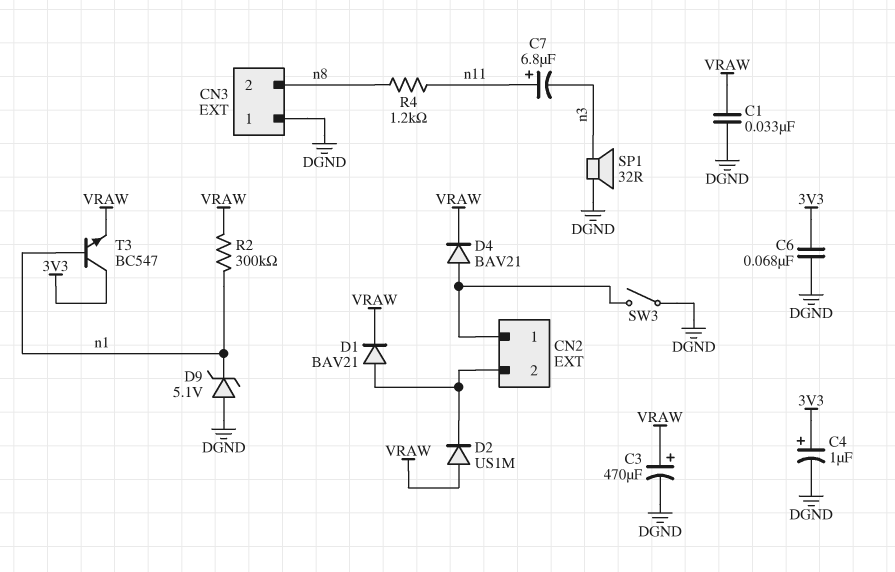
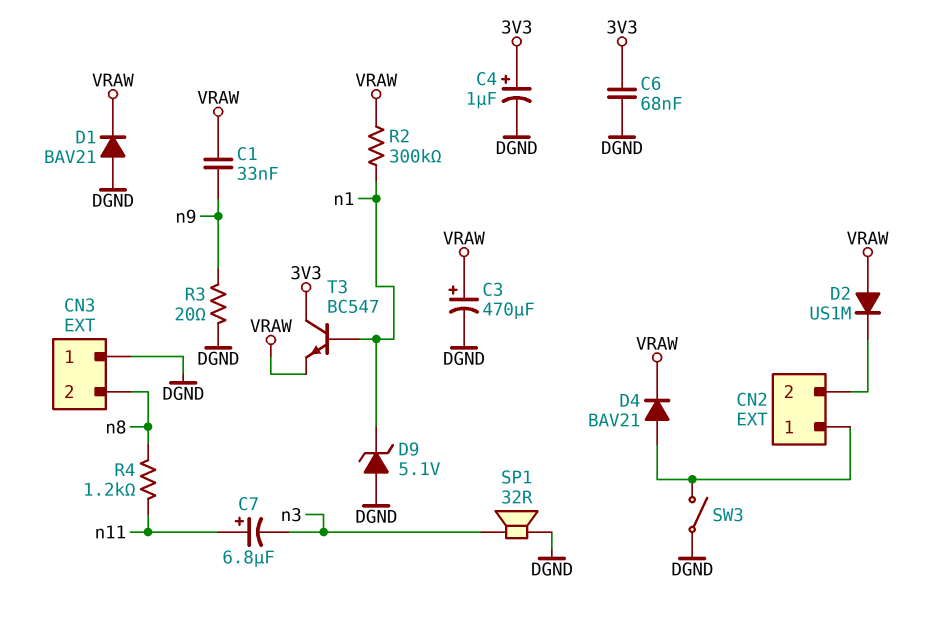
C1: 33nF (DGND, VRAW) -> 33nF (VRAW, n9)
D1: diode BAV21 (A CN2/2, K VRAW) -> diode BAV21 (A DGND, K VRAW)
R3: none -> 20 (DGND, n9)

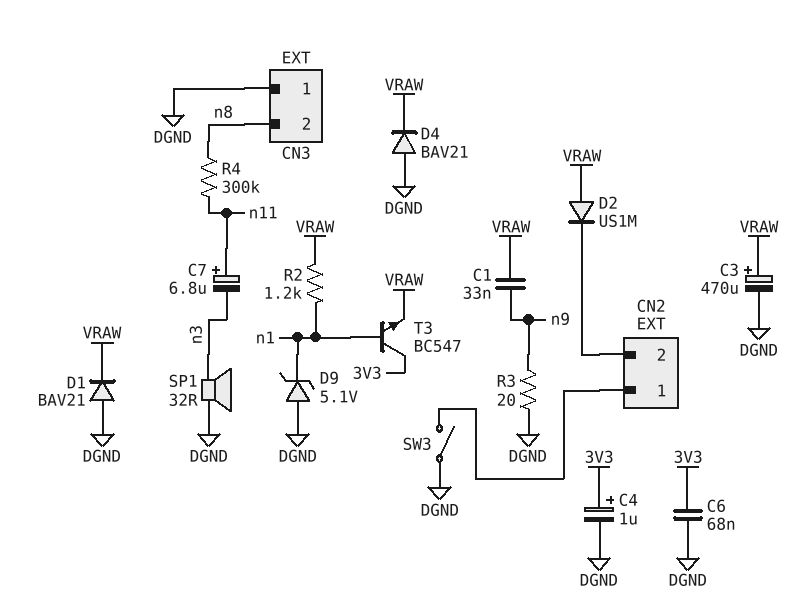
D4: diode BAV21 (A CN2/1, K VRAW) -> diode BAV21 (A DGND, K VRAW)
R2: 300k (VRAW, n1) -> 1.2k (VRAW, n1)
R4: 1.2k (n8, n11) -> 300k (n8, n11)

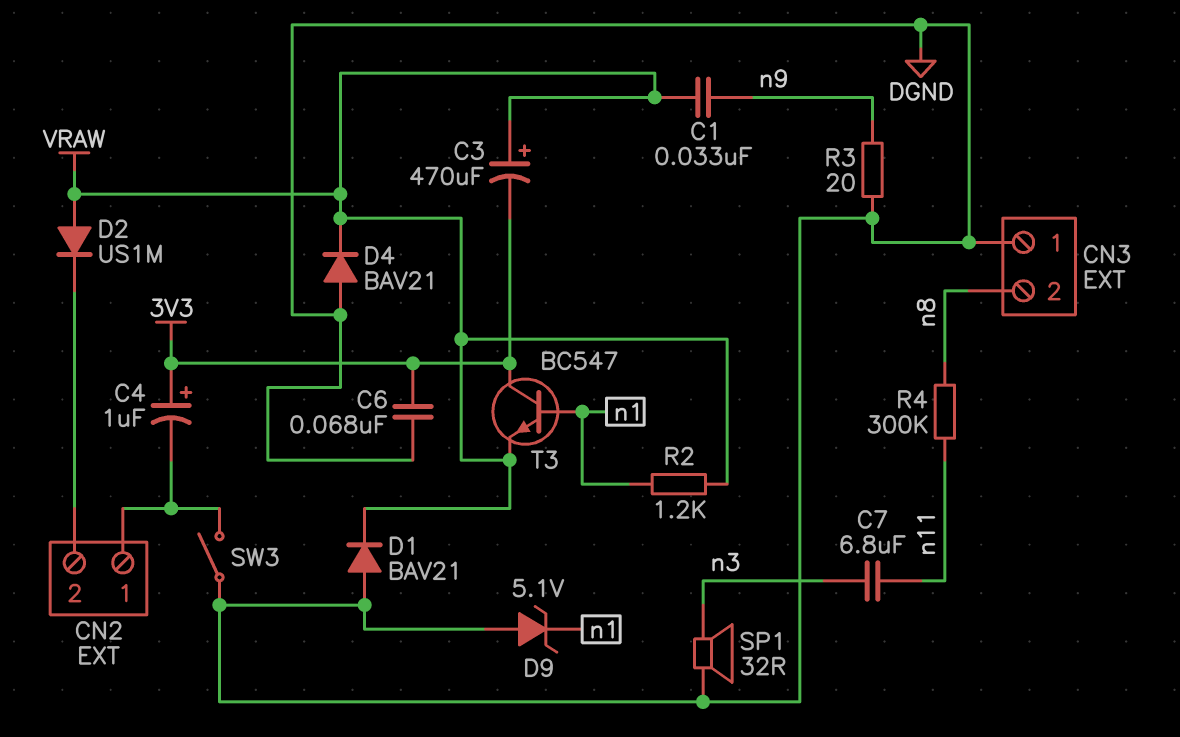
C3: 470uF (plus VRAW, minus DGND) -> 470uF (plus VRAW, minus 3V3)
C4: 1uF (plus 3V3, minus DGND) -> 1uF (plus 3V3, minus CN2/1)
C7: 6.8uF (plus n11, minus n3) -> 6.8uF (n3, n11)

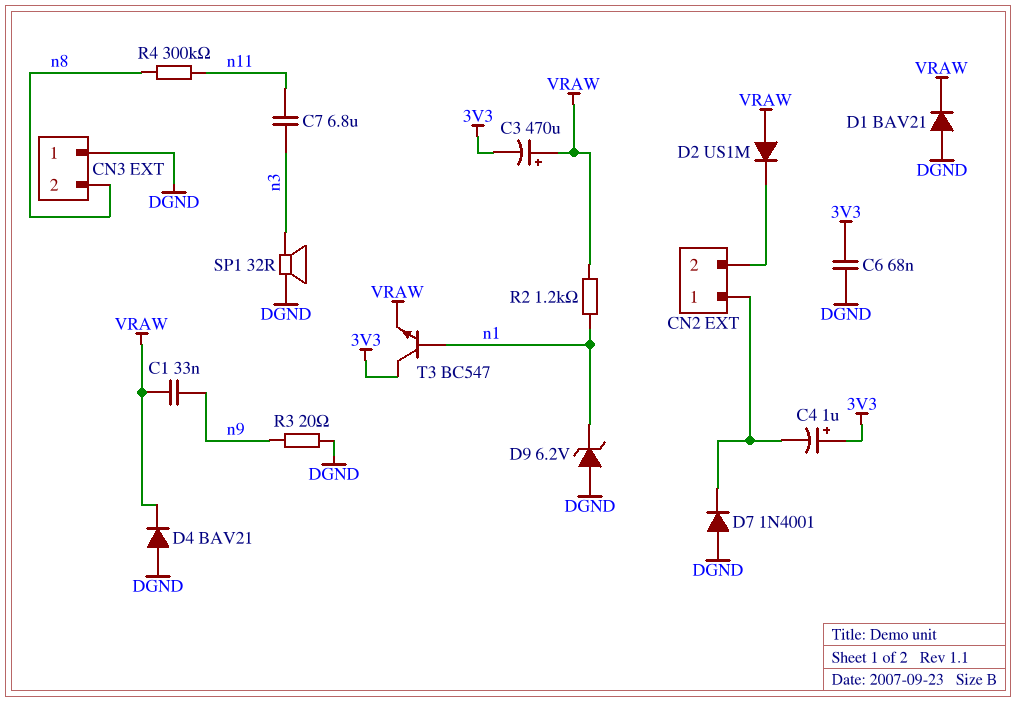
D7: none -> diode 1N4001 (A DGND, K CN2/1)
D9: zener 5.1V (A DGND, K n1) -> zener 6.2V (A DGND, K n1)
SW3: switch (CN2/1, DGND) -> none

